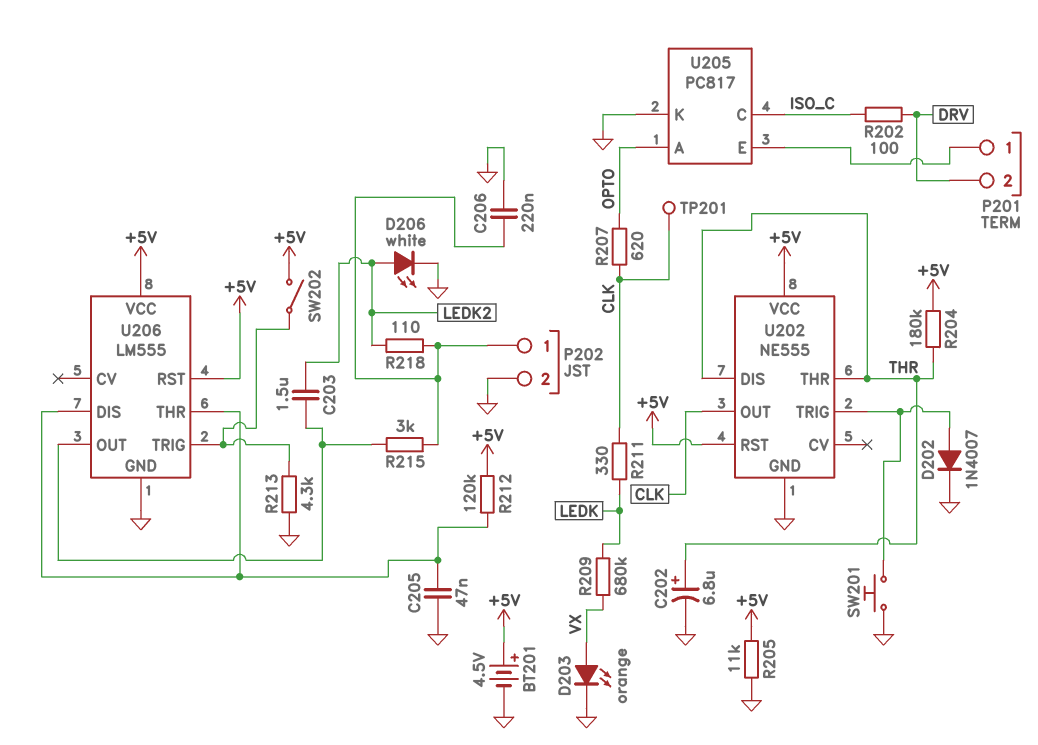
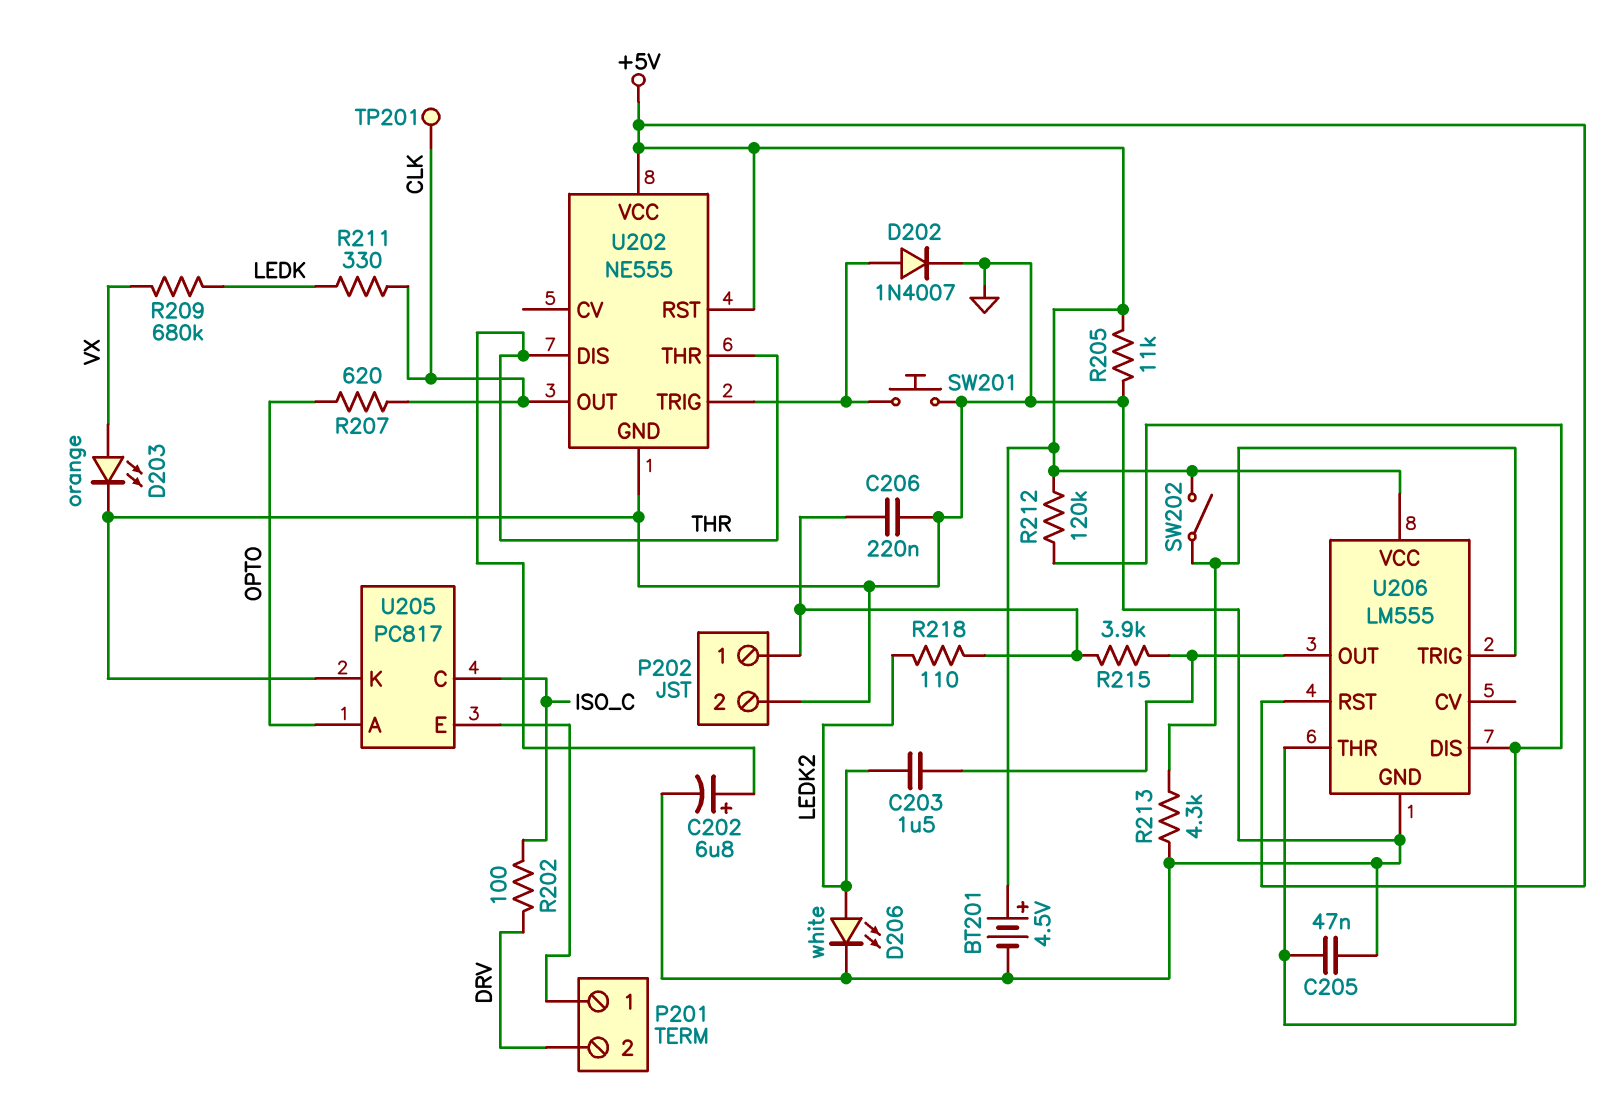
R204: 180k (+5V, THR) -> none
R215: 3k (P202/1, U206/OUT) -> 3.9k (P202/1, U206/OUT)

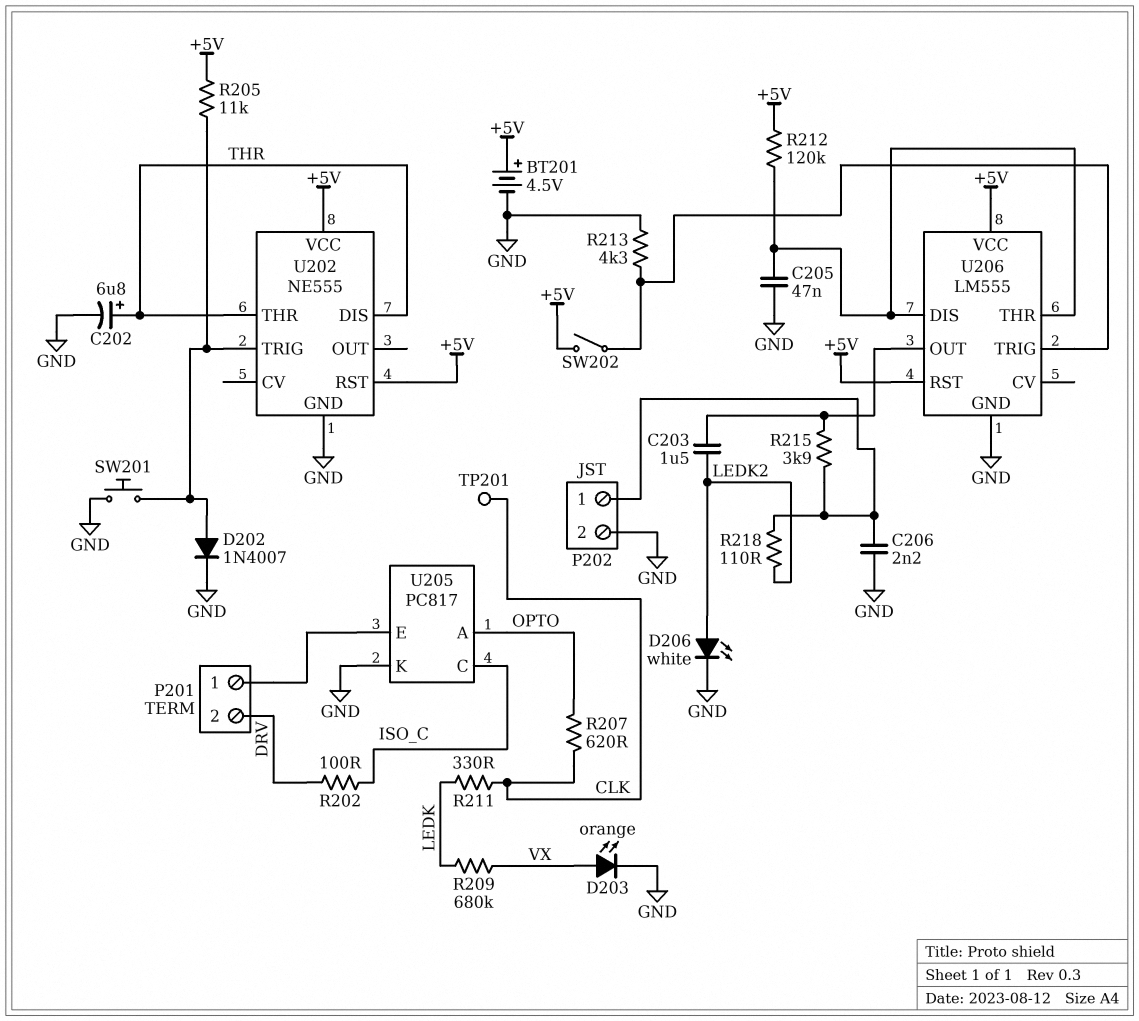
C206: 220nF (GND, P202/1) -> 2.2nF (GND, P202/1)
R205: 11k (+5V, GND) -> 11k (+5V, U202/TRIG)
U202 pin OUT: CLK -> none

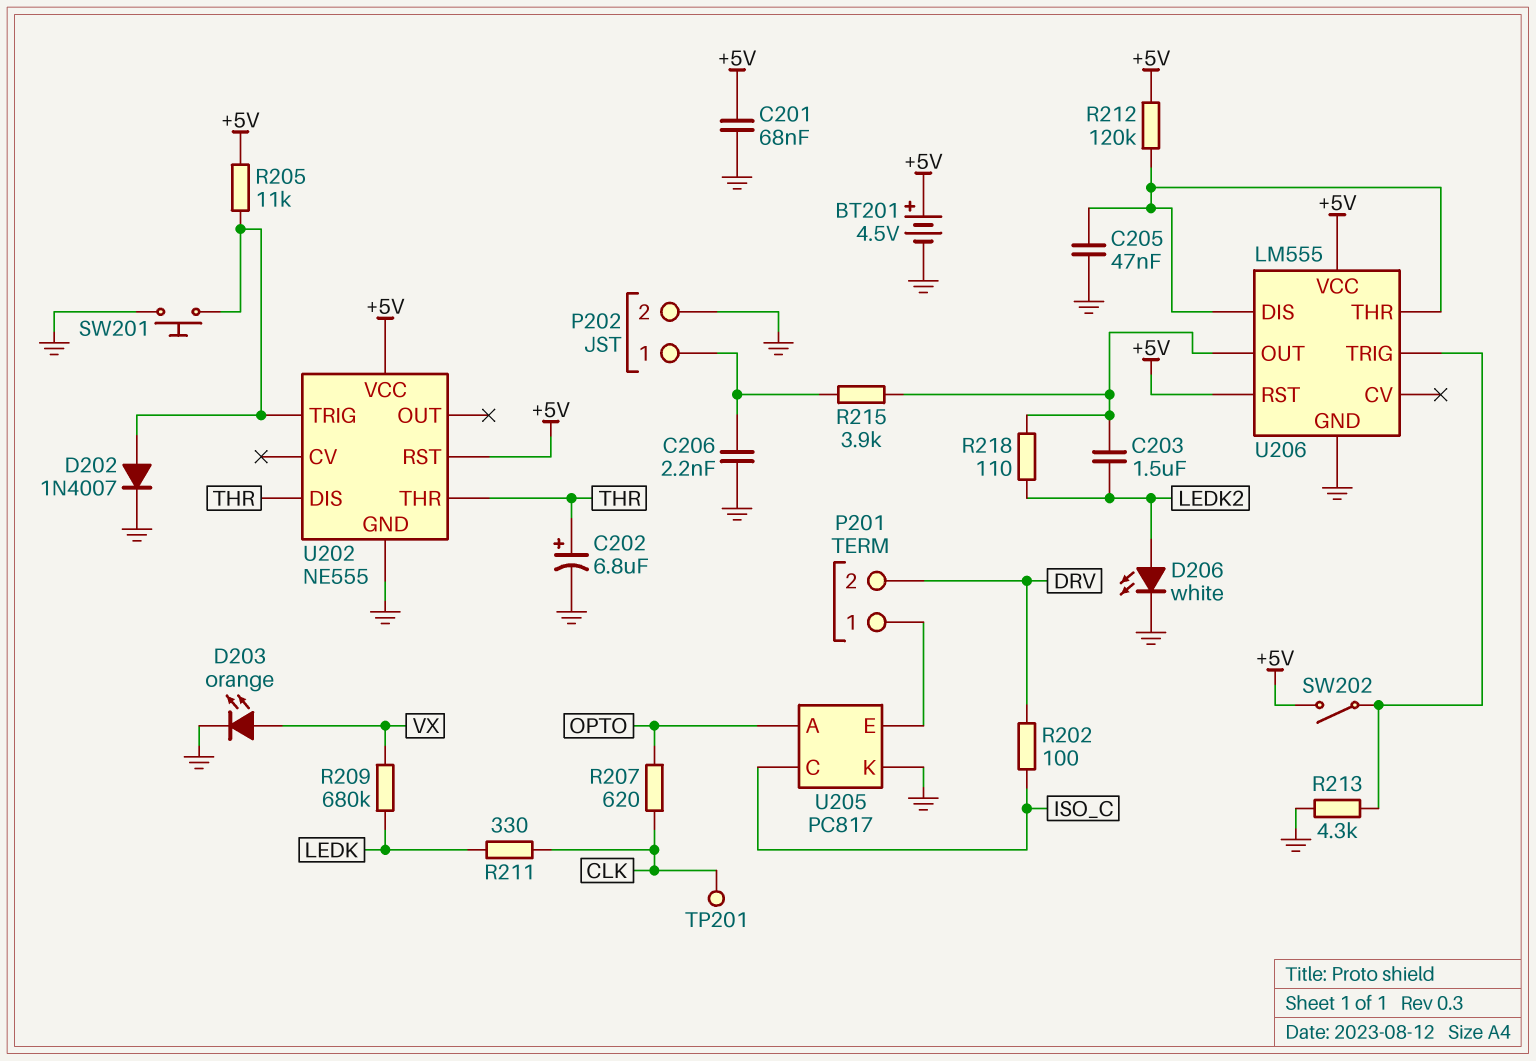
C201: none -> 68nF (+5V, GND)
R218: 110 (LEDK2, P202/1) -> 110 (LEDK2, U206/OUT)

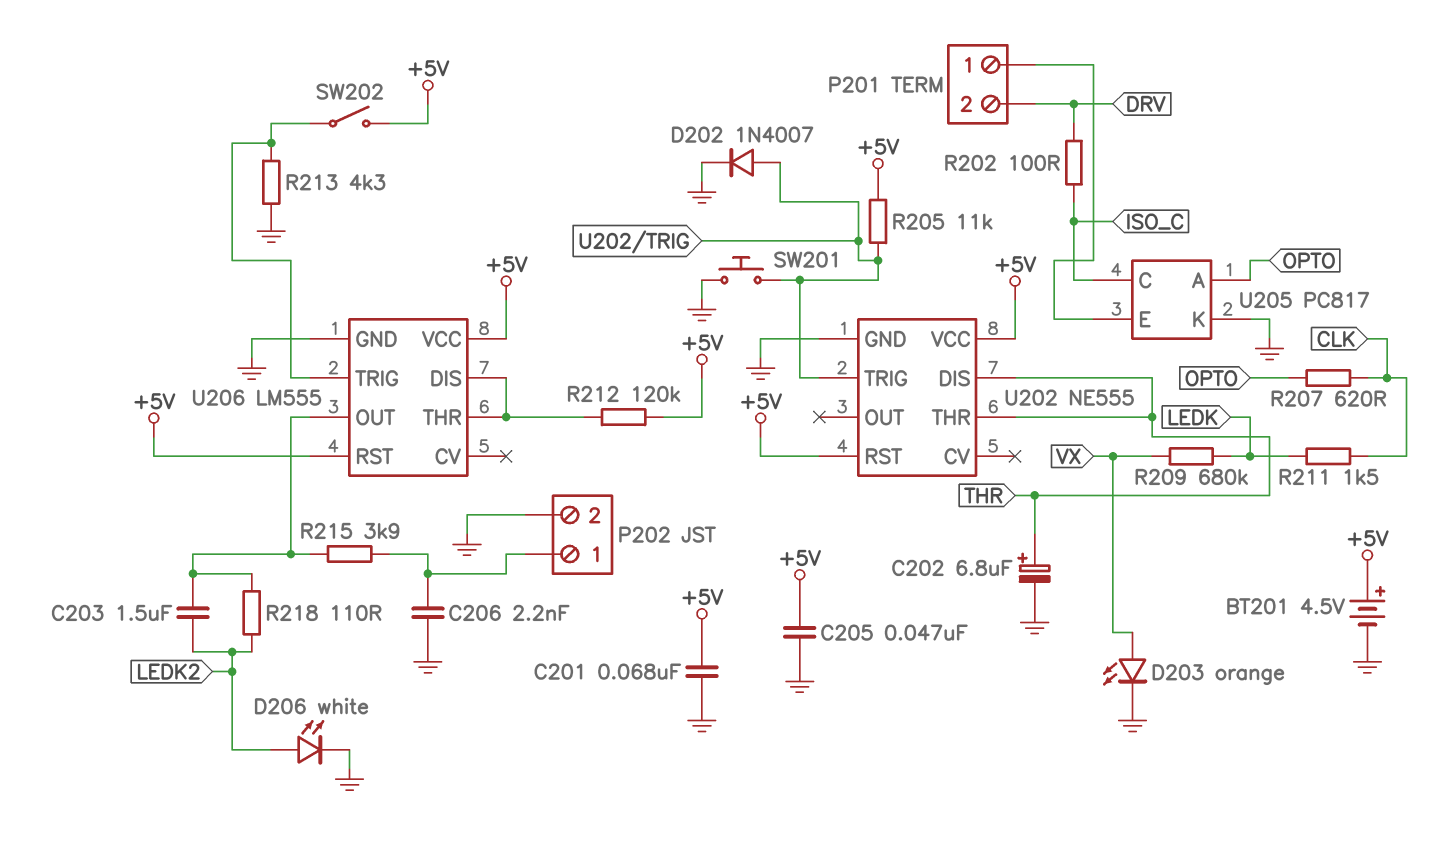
C205: 47nF (GND, U206/DIS) -> 47nF (+5V, GND)
R211: 330 (CLK, LEDK) -> 1.5k (CLK, LEDK)
TP201: test point (CLK) -> none

